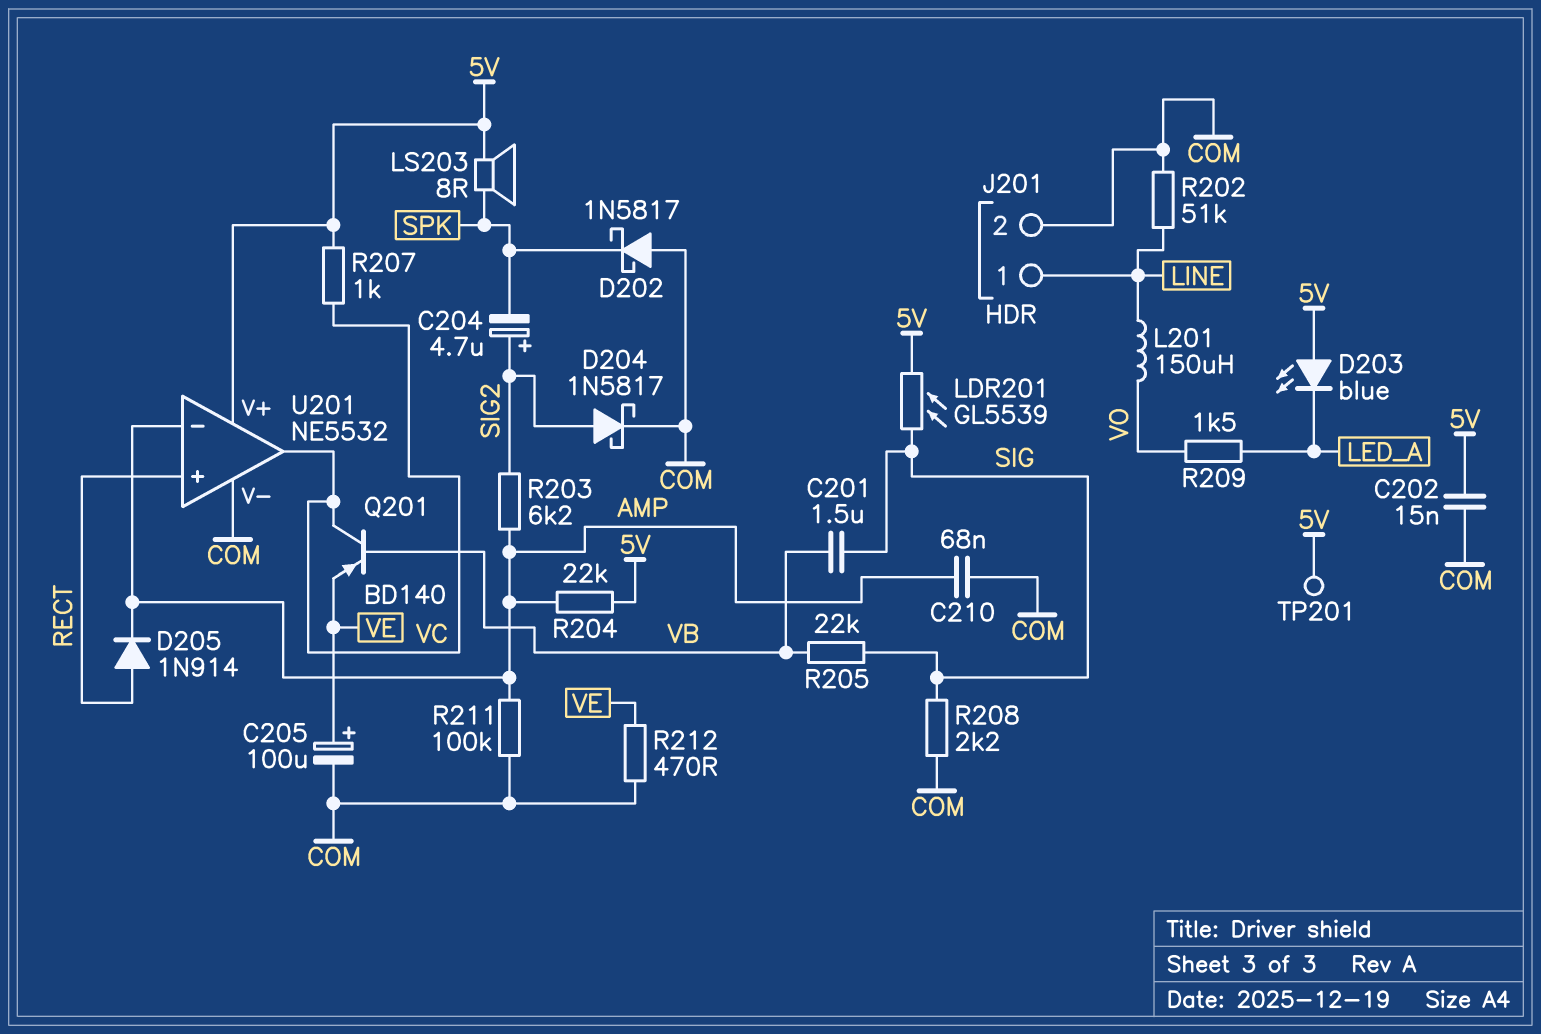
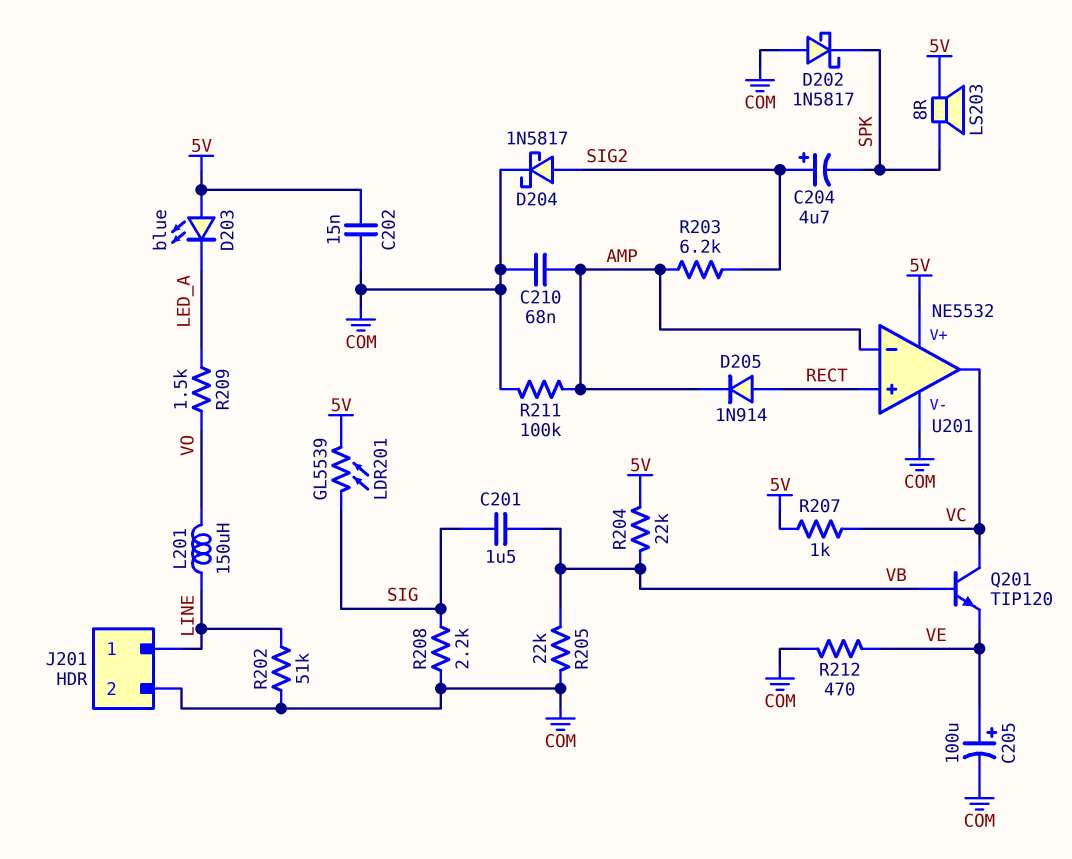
Q201: PNP BD140 (B VB, C VC, E VE) -> NPN TIP120 (B VB, C VC, E VE)
R204: 22k (5V, AMP) -> 22k (5V, VB)
R205: 22k (SIG, VB) -> 22k (COM, VB)
TP201: test point (5V) -> none

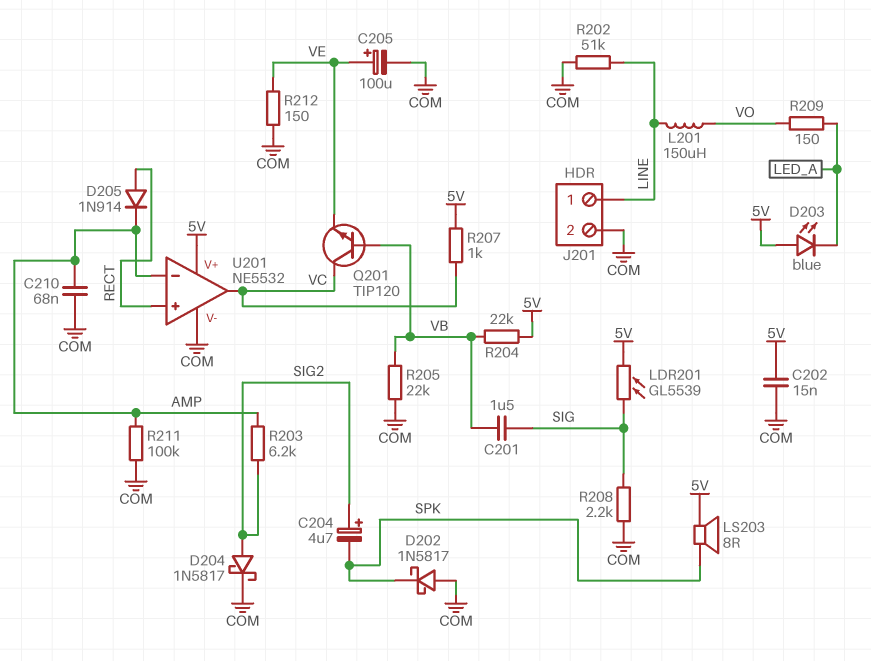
R209: 1.5k (LED_A, VO) -> 150 (LED_A, VO)
R212: 470 (COM, VE) -> 150 (COM, VE)

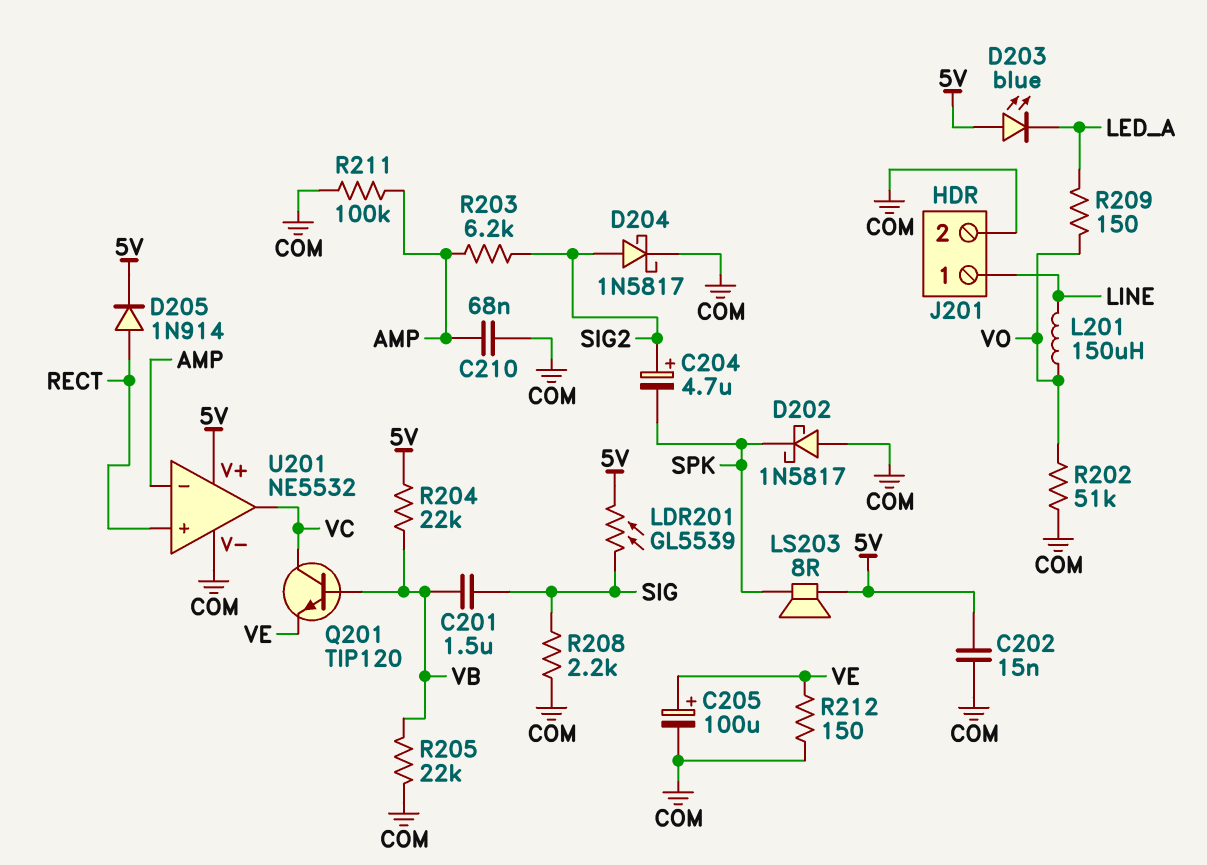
D205: diode 1N914 (A RECT, K AMP) -> diode 1N914 (A RECT, K 5V)
R202: 51k (COM, LINE) -> 51k (COM, VO)
R207: 1k (5V, VC) -> none

